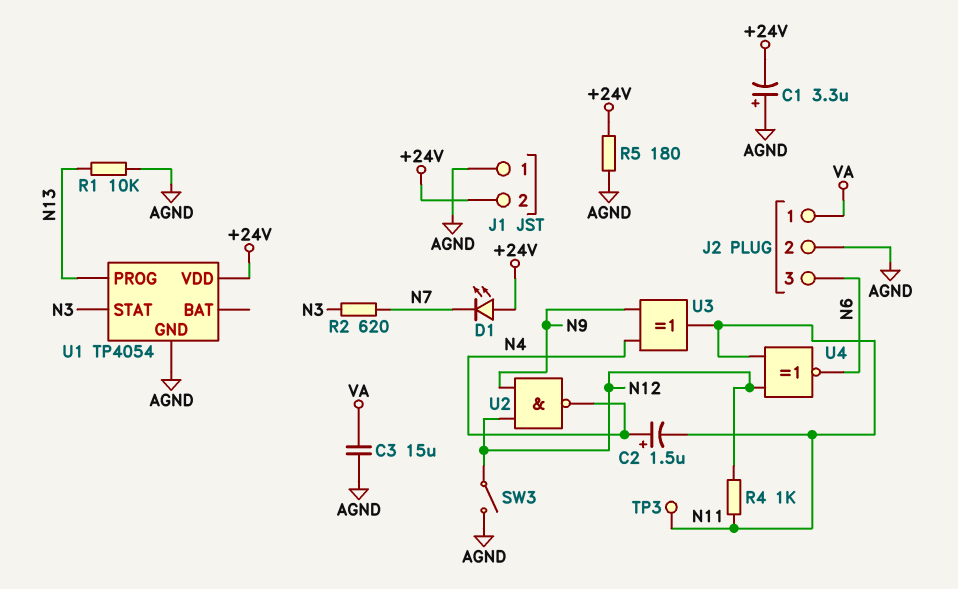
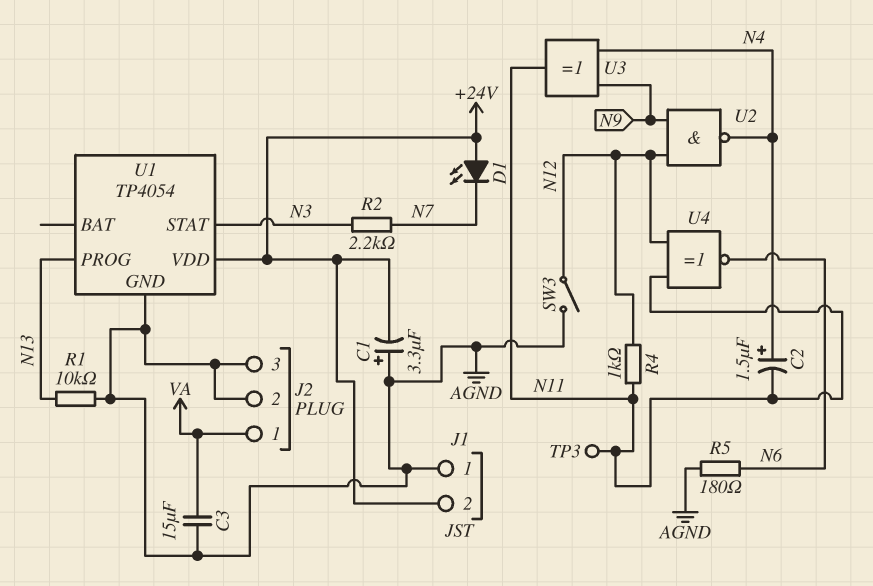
J2 pin 3: N6 -> AGND
R2: 620 (N3, N7) -> 2.2k (N3, N7)
R5: 180 (+24V, AGND) -> 180 (AGND, N6)

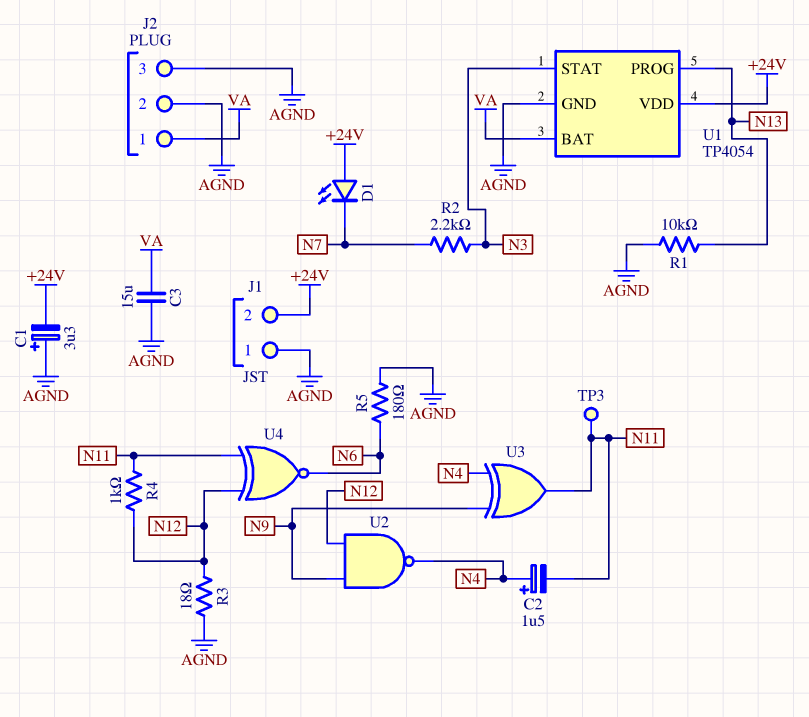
R3: none -> 18 (AGND, N12)
SW3: switch (AGND, N12) -> none
U1 pin BAT: none -> VA

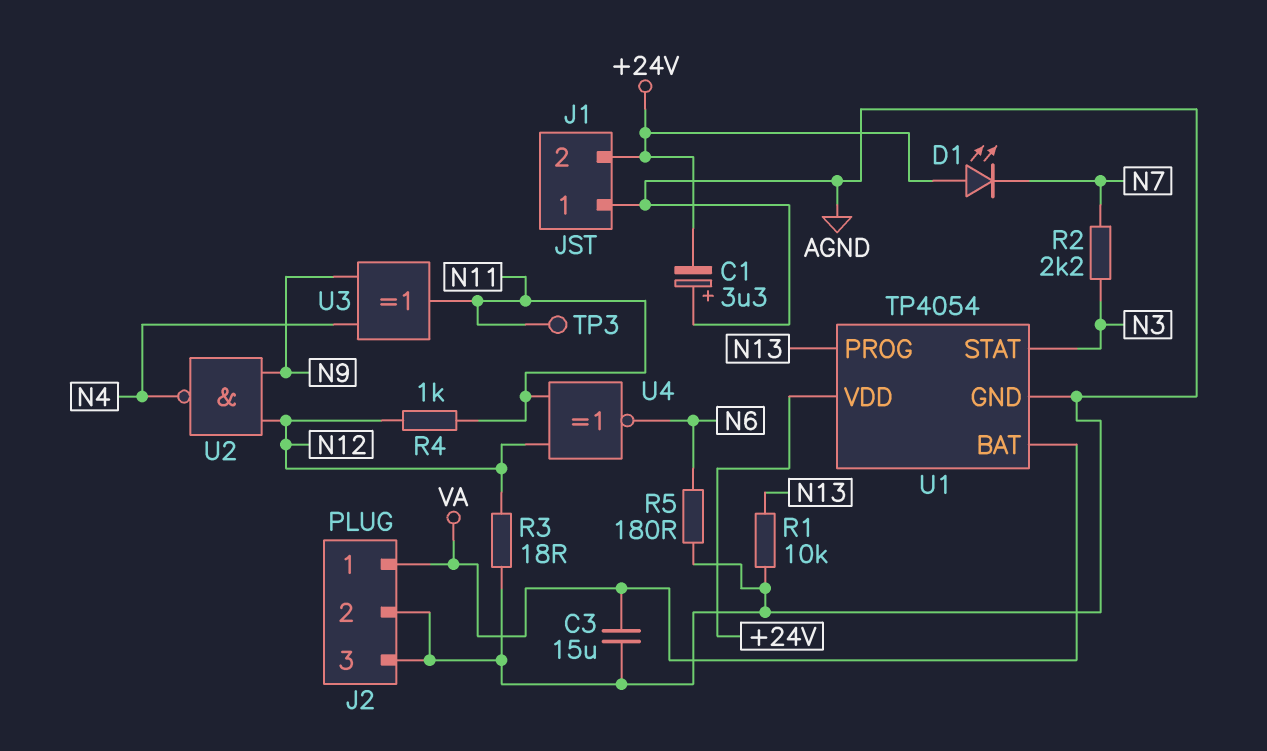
C2: 1.5uF (plus N4, minus N11) -> none

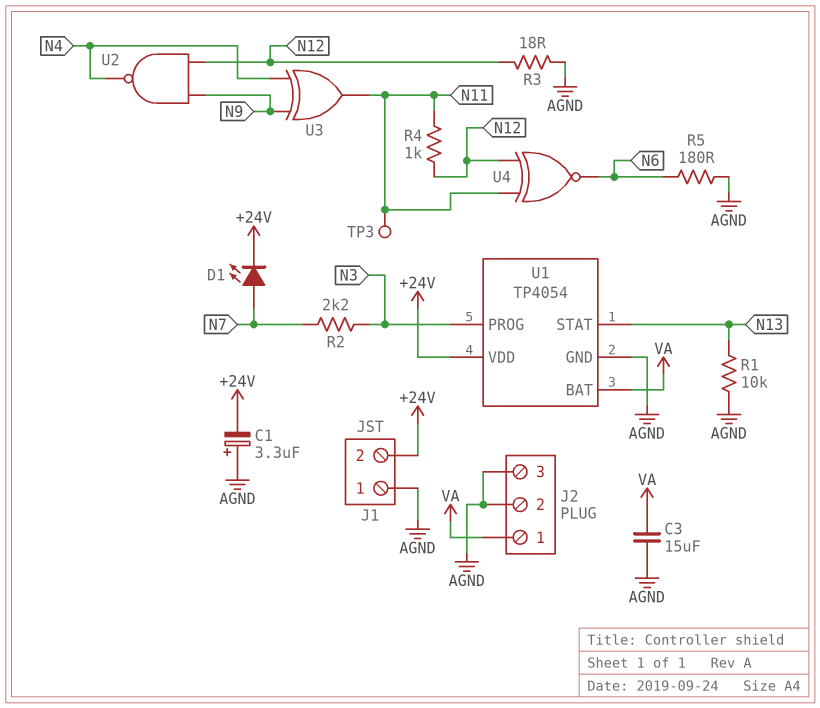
D1: LED (A +24V, K N7) -> LED (A N7, K +24V)
U1 pin PROG: N13 -> N3
U1 pin STAT: N3 -> N13

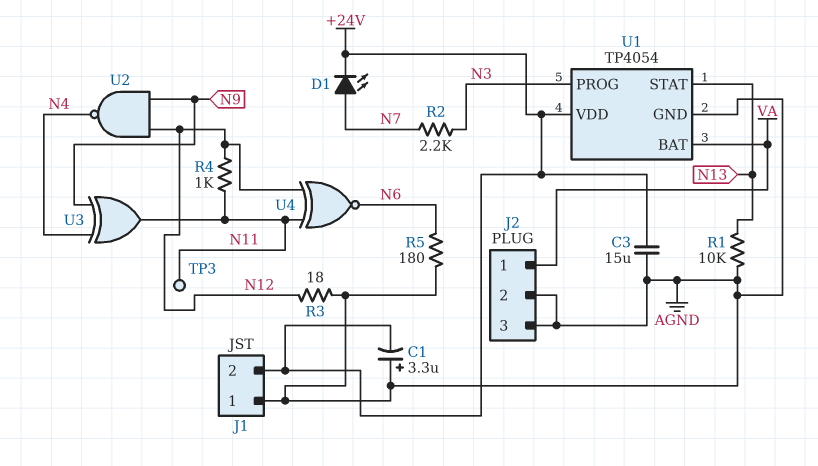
C3: 15uF (AGND, VA) -> 15uF (+24V, AGND)

